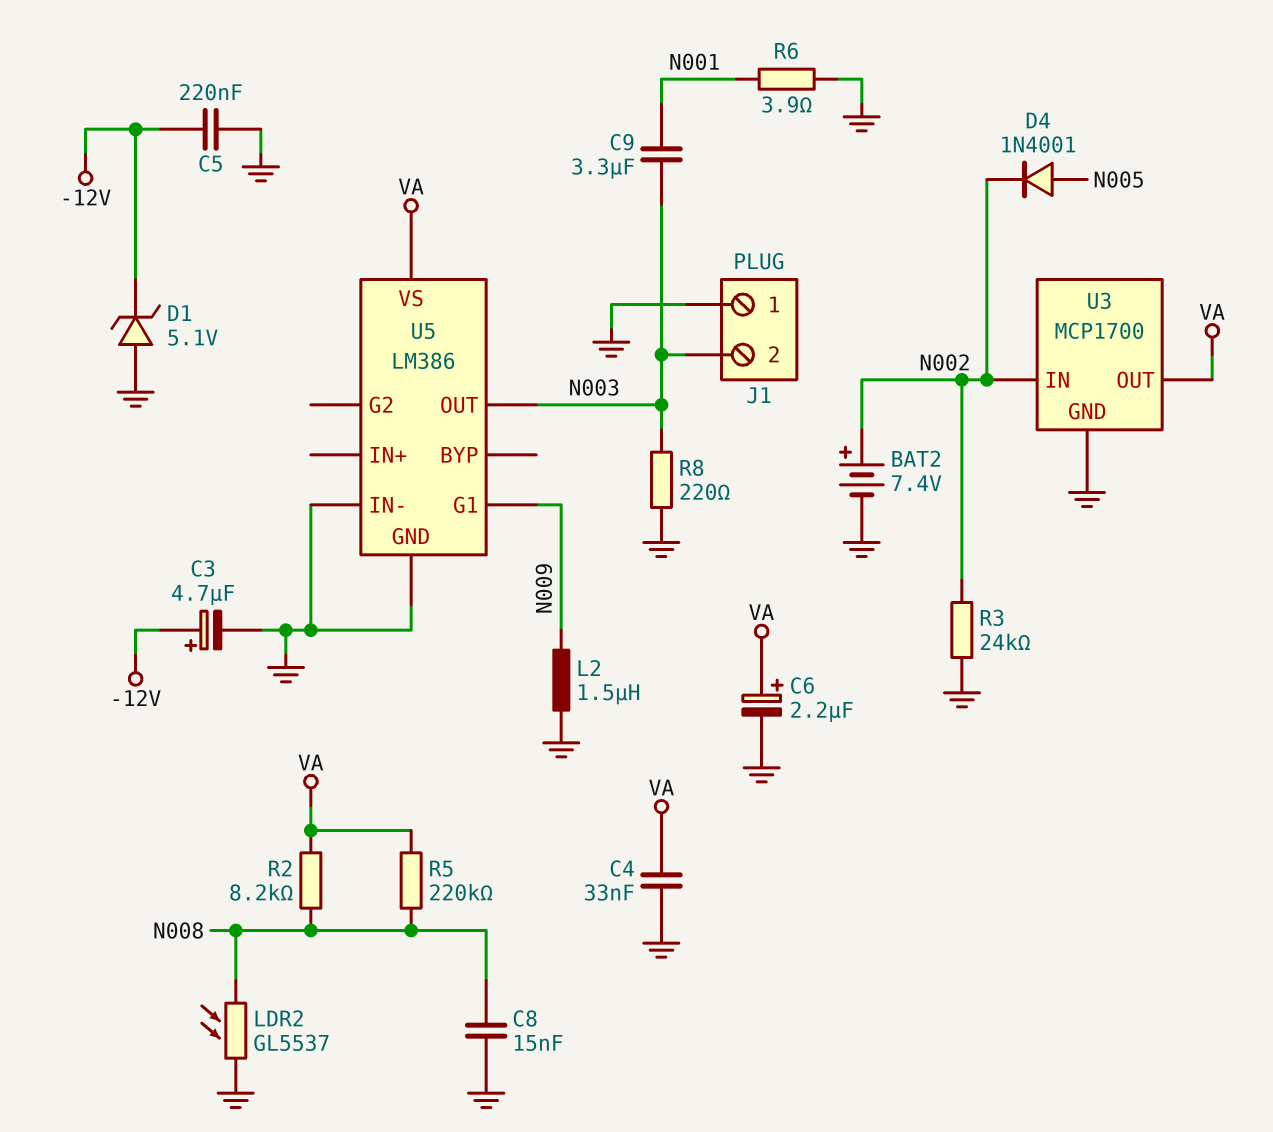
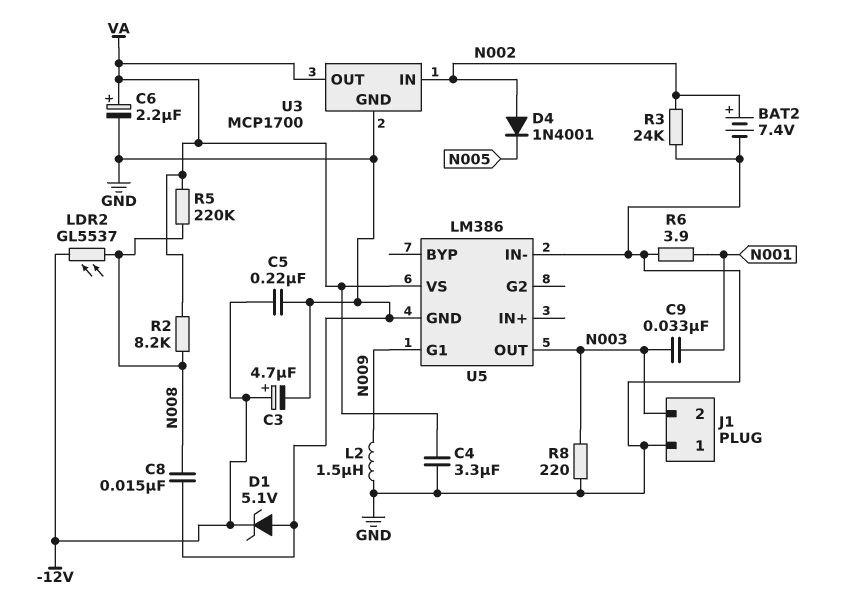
C4: 33nF (GND, VA) -> 3.3uF (GND, VA)
C9: 3.3uF (N001, N003) -> 33nF (N001, N003)
D4: diode 1N4001 (A N005, K N002) -> diode 1N4001 (A N002, K N005)
LDR2: GL5537 (GND, N008) -> GL5537 (-12V, N008)

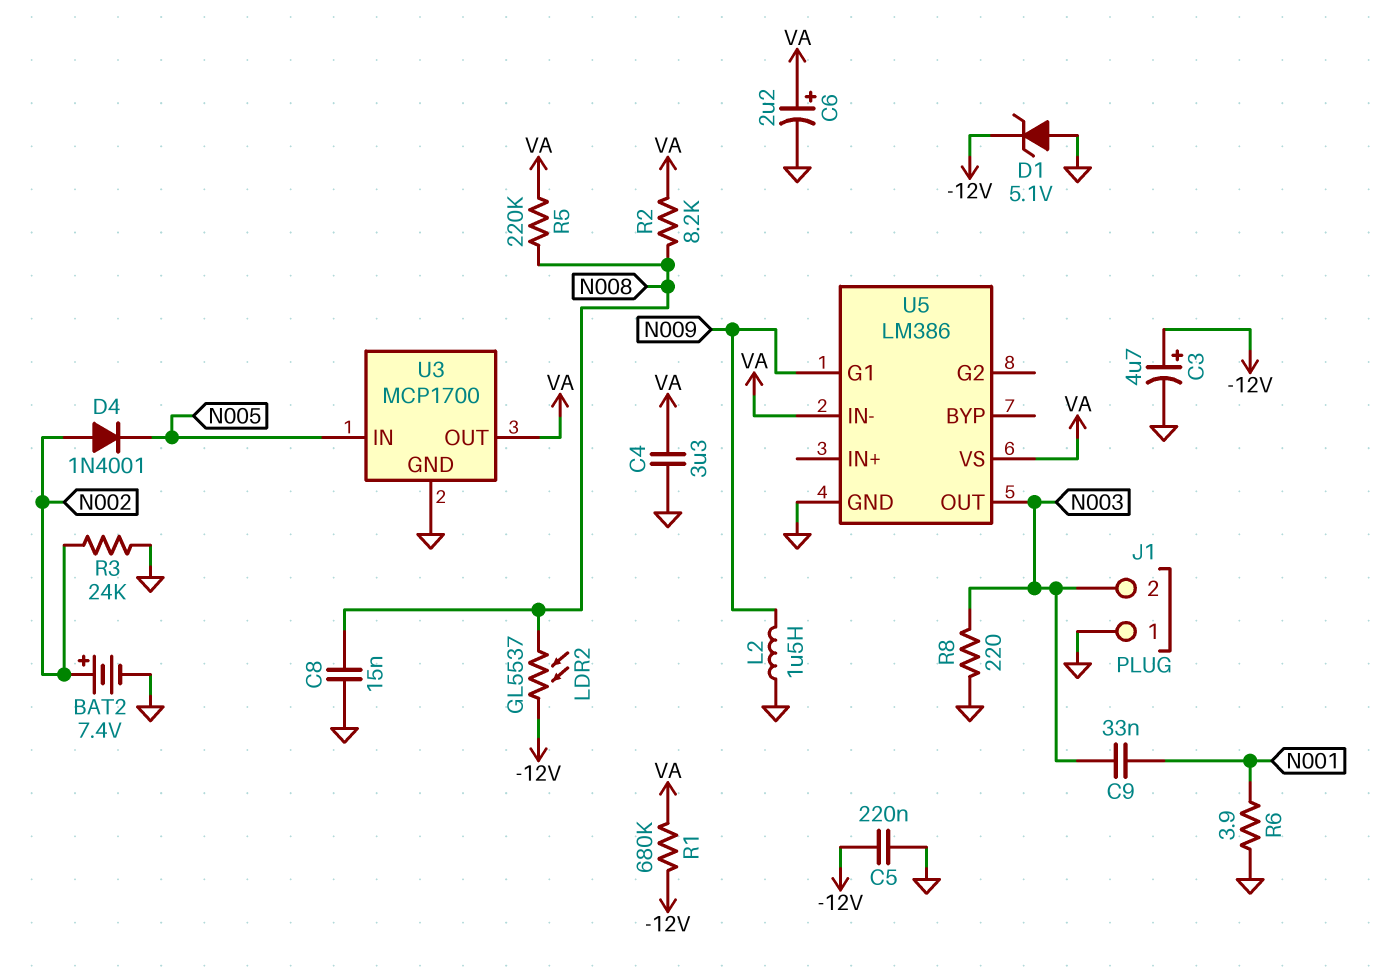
R1: none -> 680k (-12V, VA)
U3 pin IN: N002 -> N005
U5 pin IN-: GND -> VA

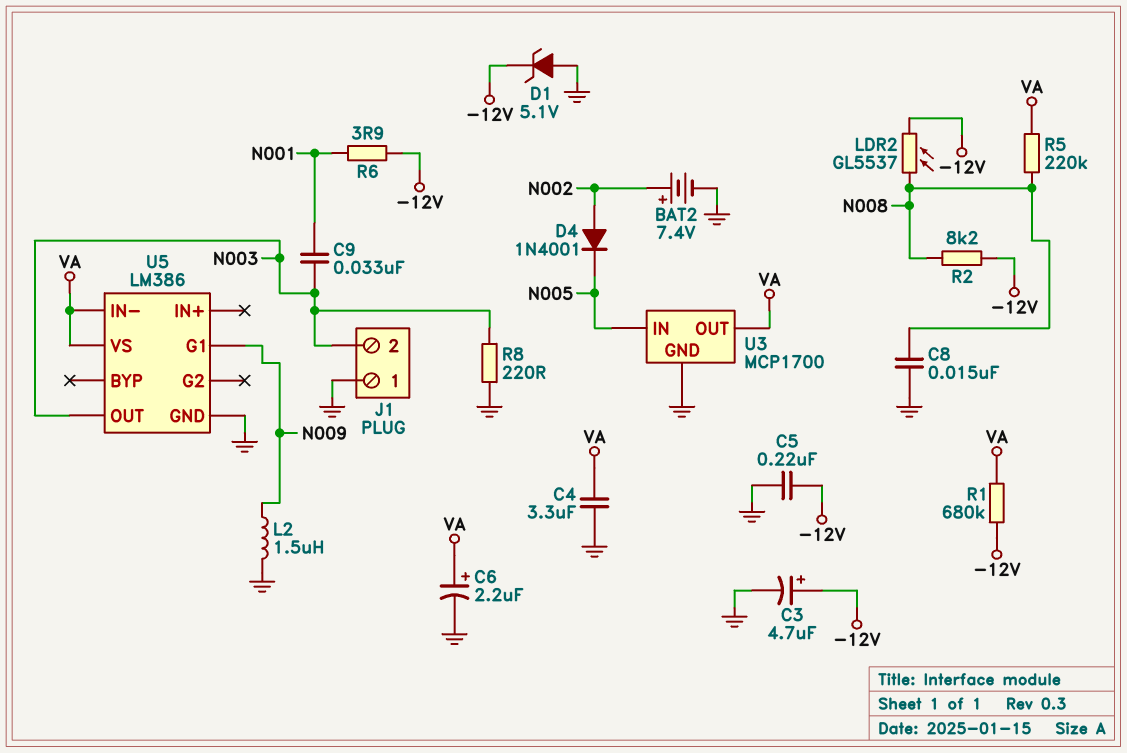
R2: 8.2k (N008, VA) -> 8.2k (-12V, N008)
R3: 24k (GND, N002) -> none
R6: 3.9 (GND, N001) -> 3.9 (-12V, N001)

